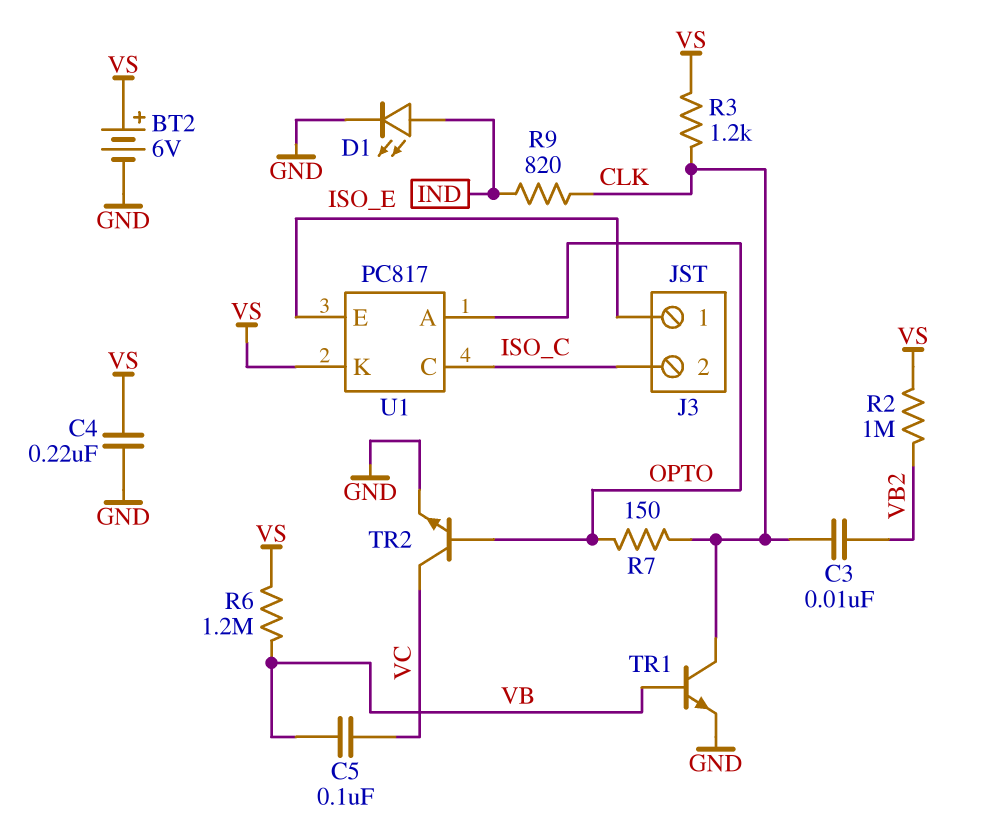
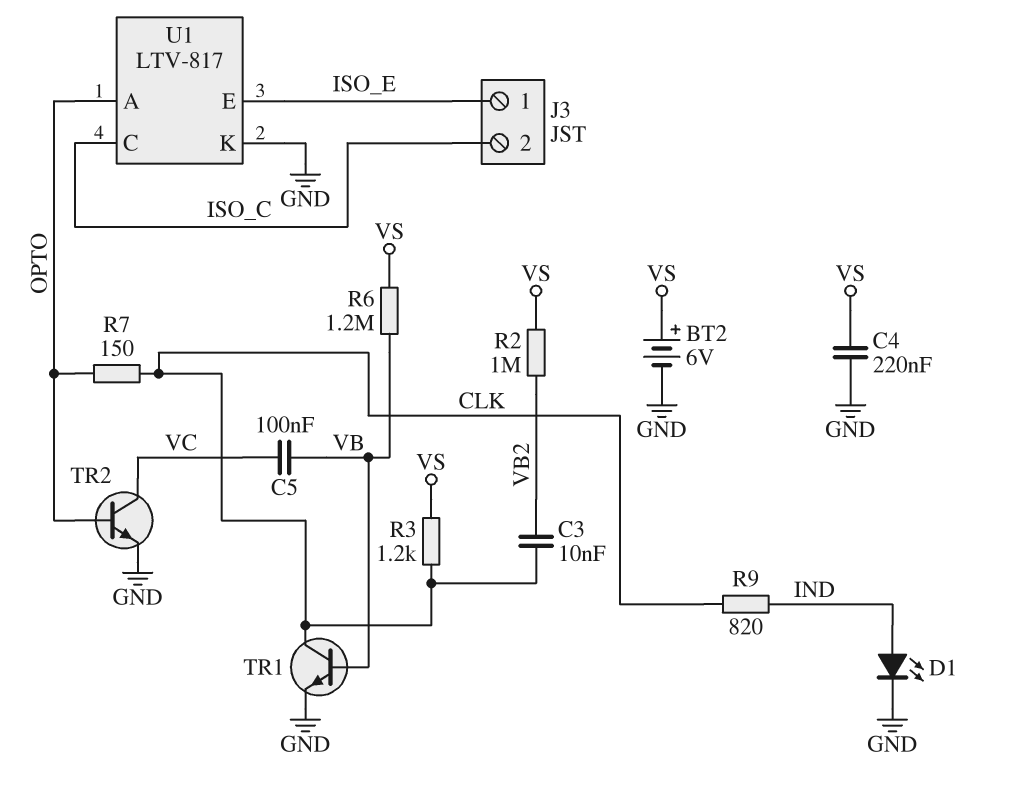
U1: PC817 -> LTV-817
U1 pin K: VS -> GND

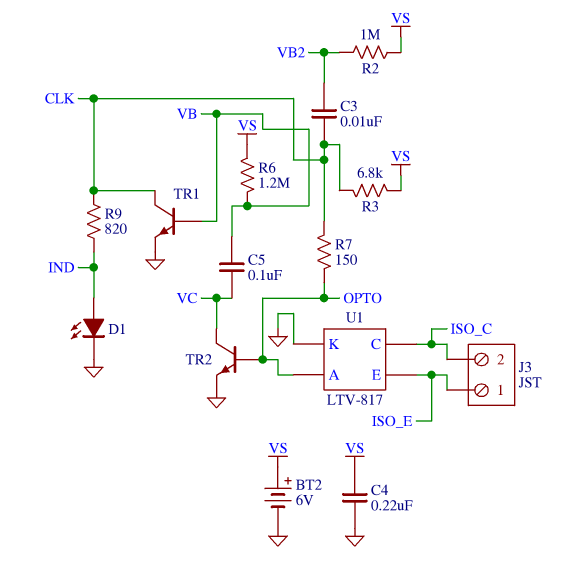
R3: 1.2k (CLK, VS) -> 6.8k (CLK, VS)

